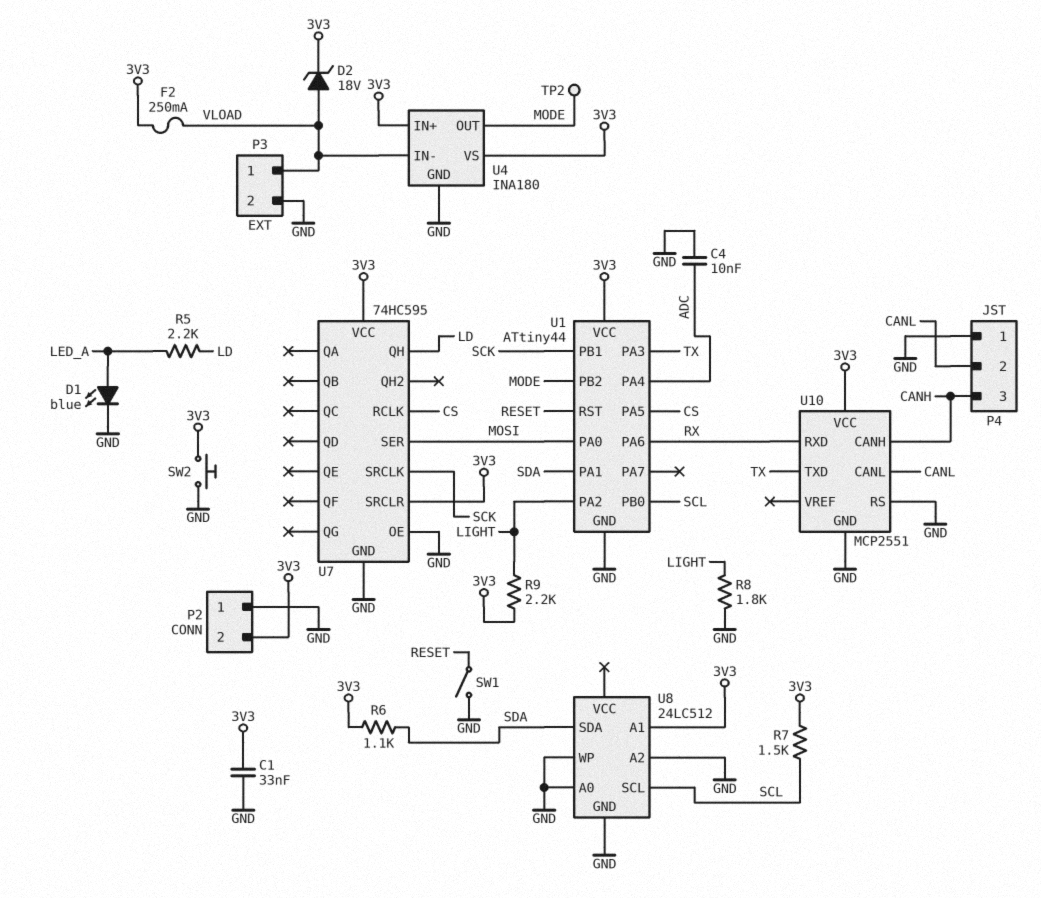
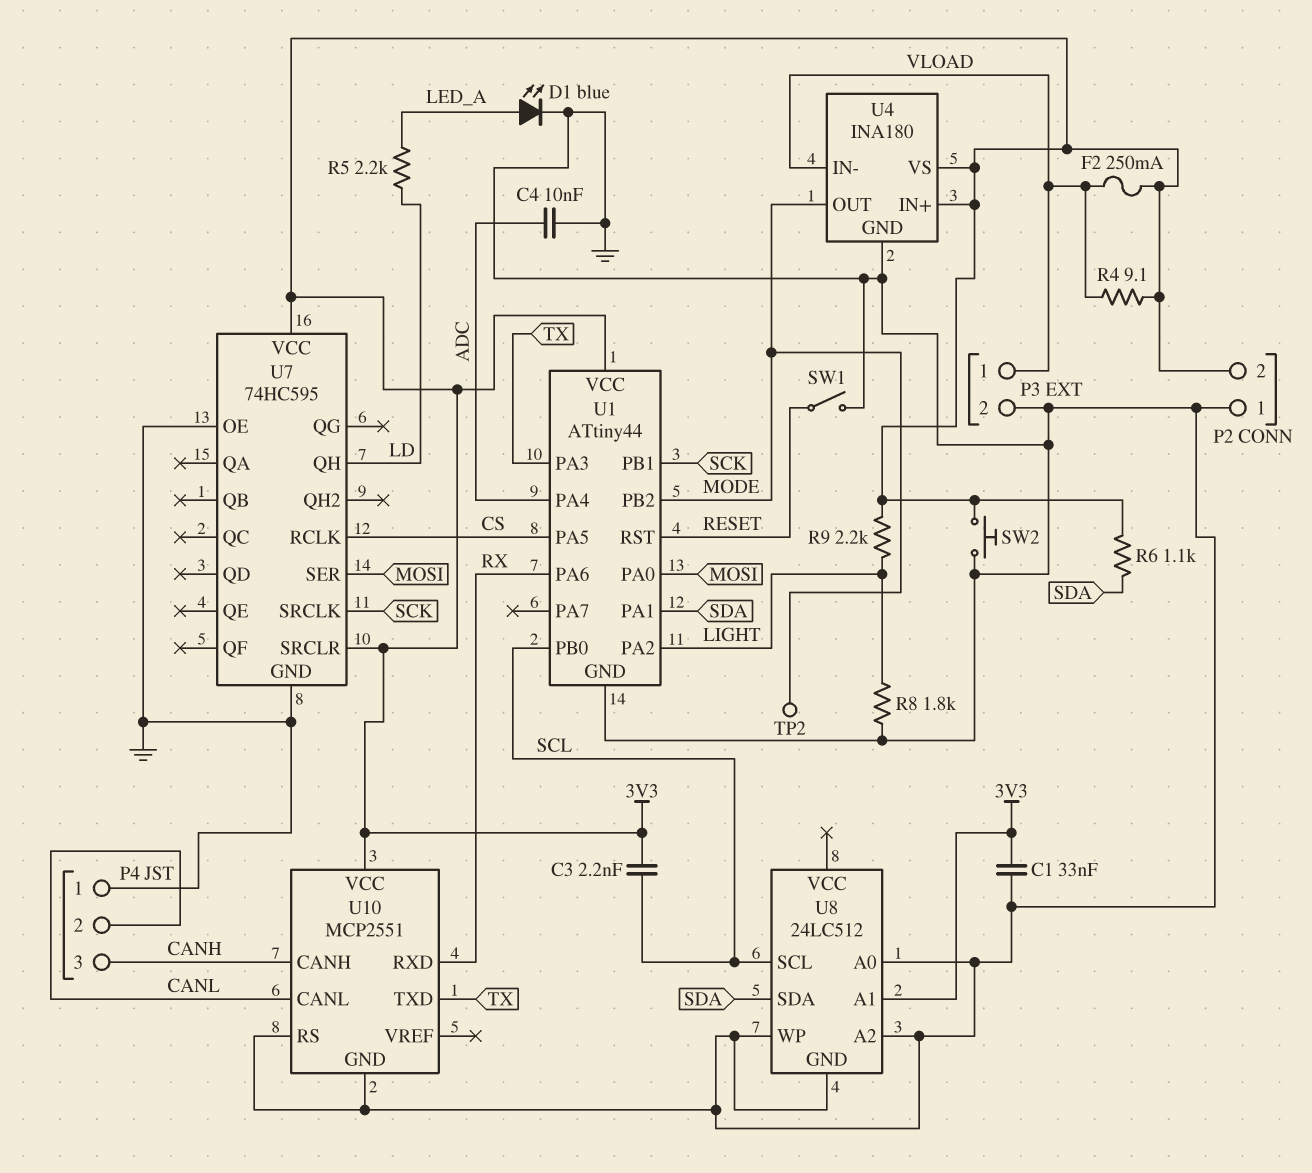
C3: none -> 2.2nF (3V3, SCL)
D2: zener 18V (A VLOAD, K 3V3) -> none
R4: none -> 9.1 (3V3, VLOAD)
R7: 1.5k (3V3, SCL) -> none

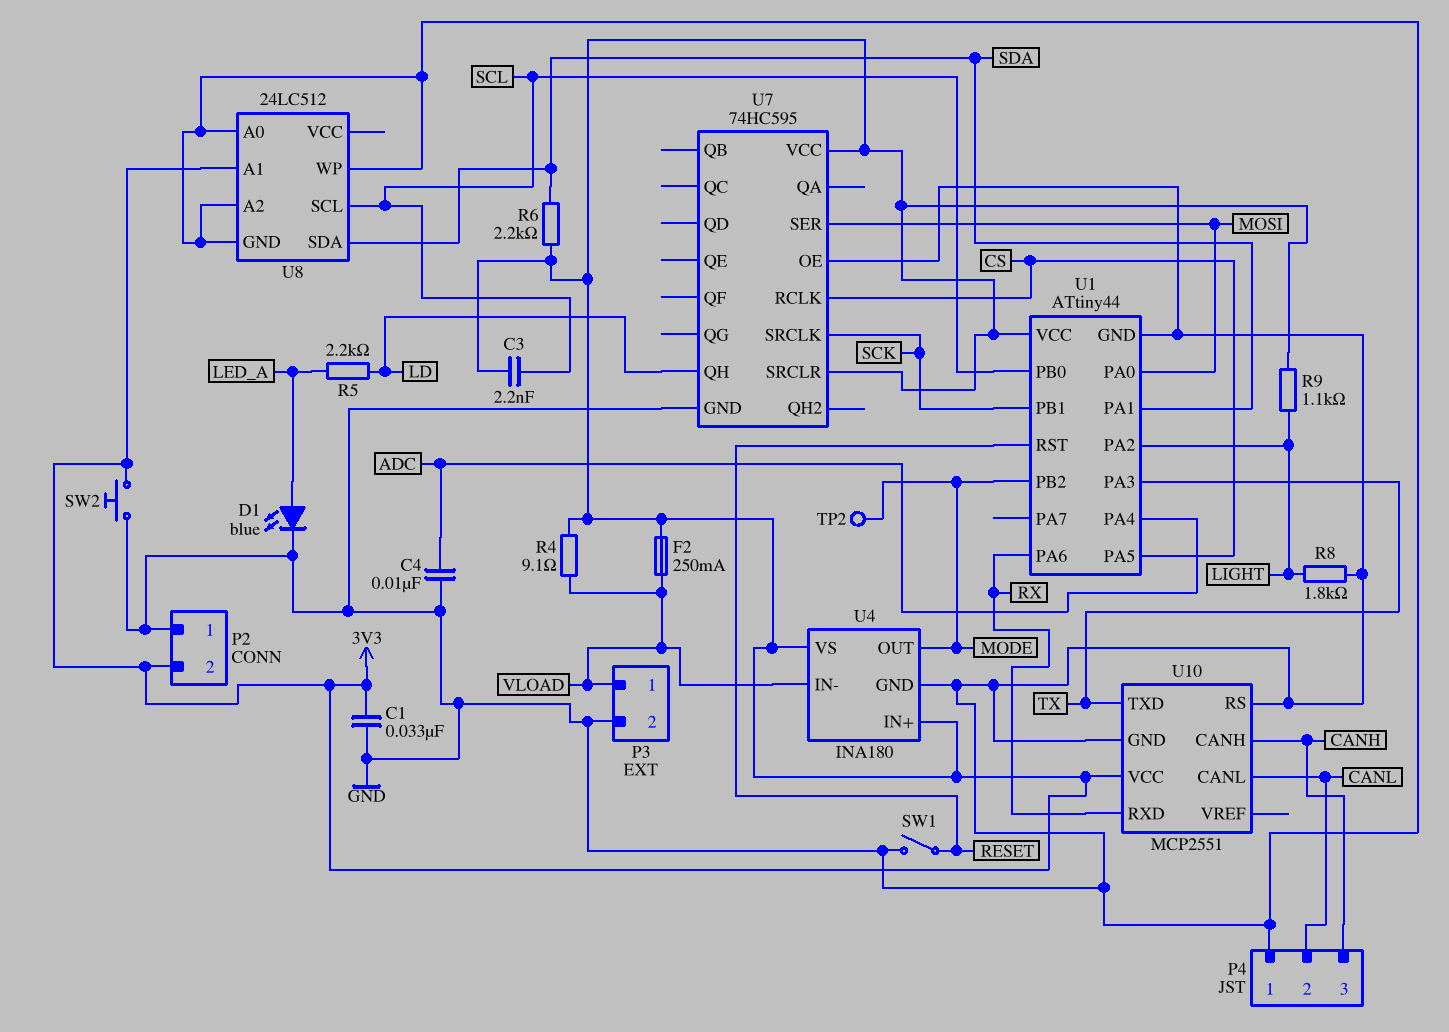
R6: 1.1k (3V3, SDA) -> 2.2k (3V3, SDA)
R9: 2.2k (3V3, LIGHT) -> 1.1k (3V3, LIGHT)

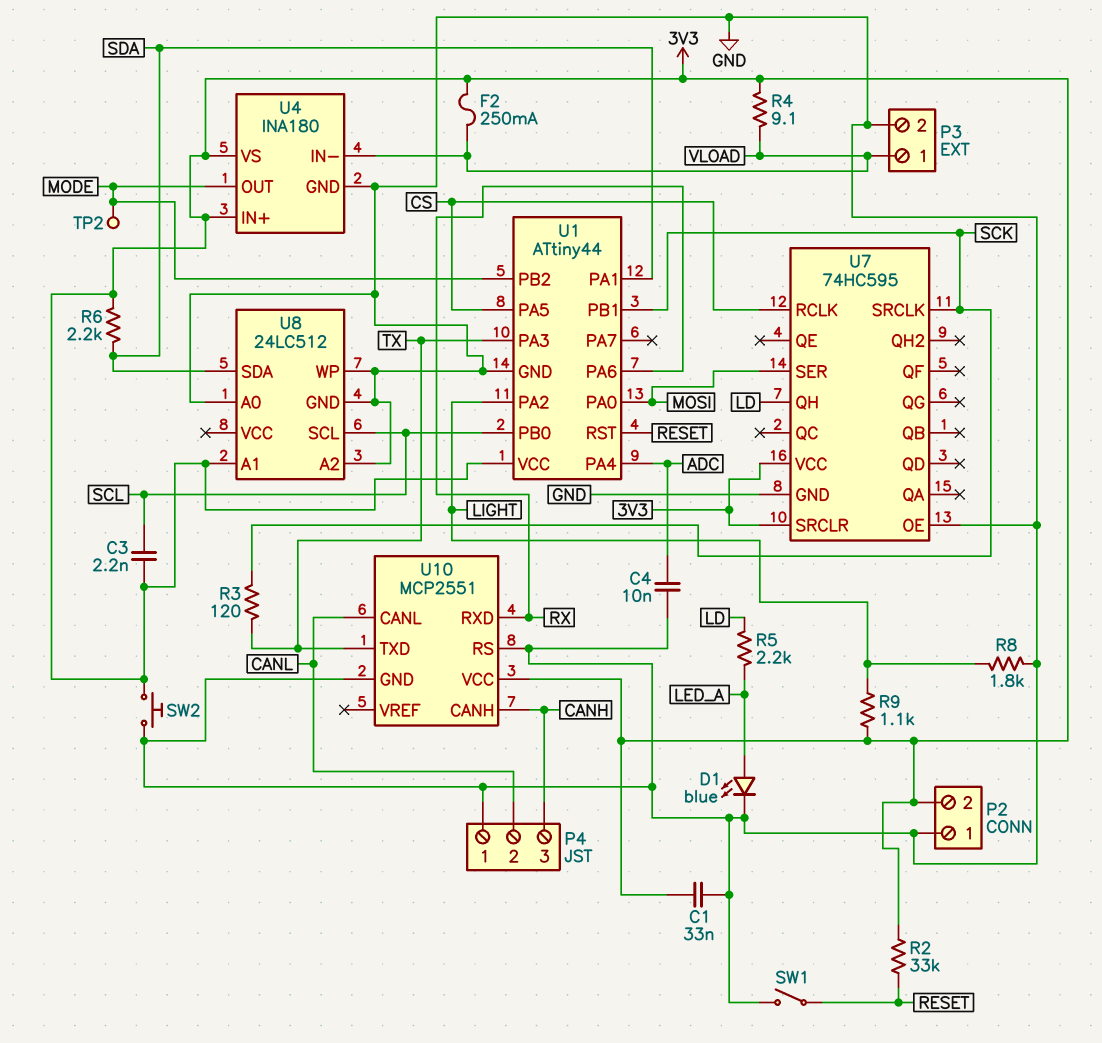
R2: none -> 33k (3V3, RESET)
R3: none -> 120 (SCK, TX)

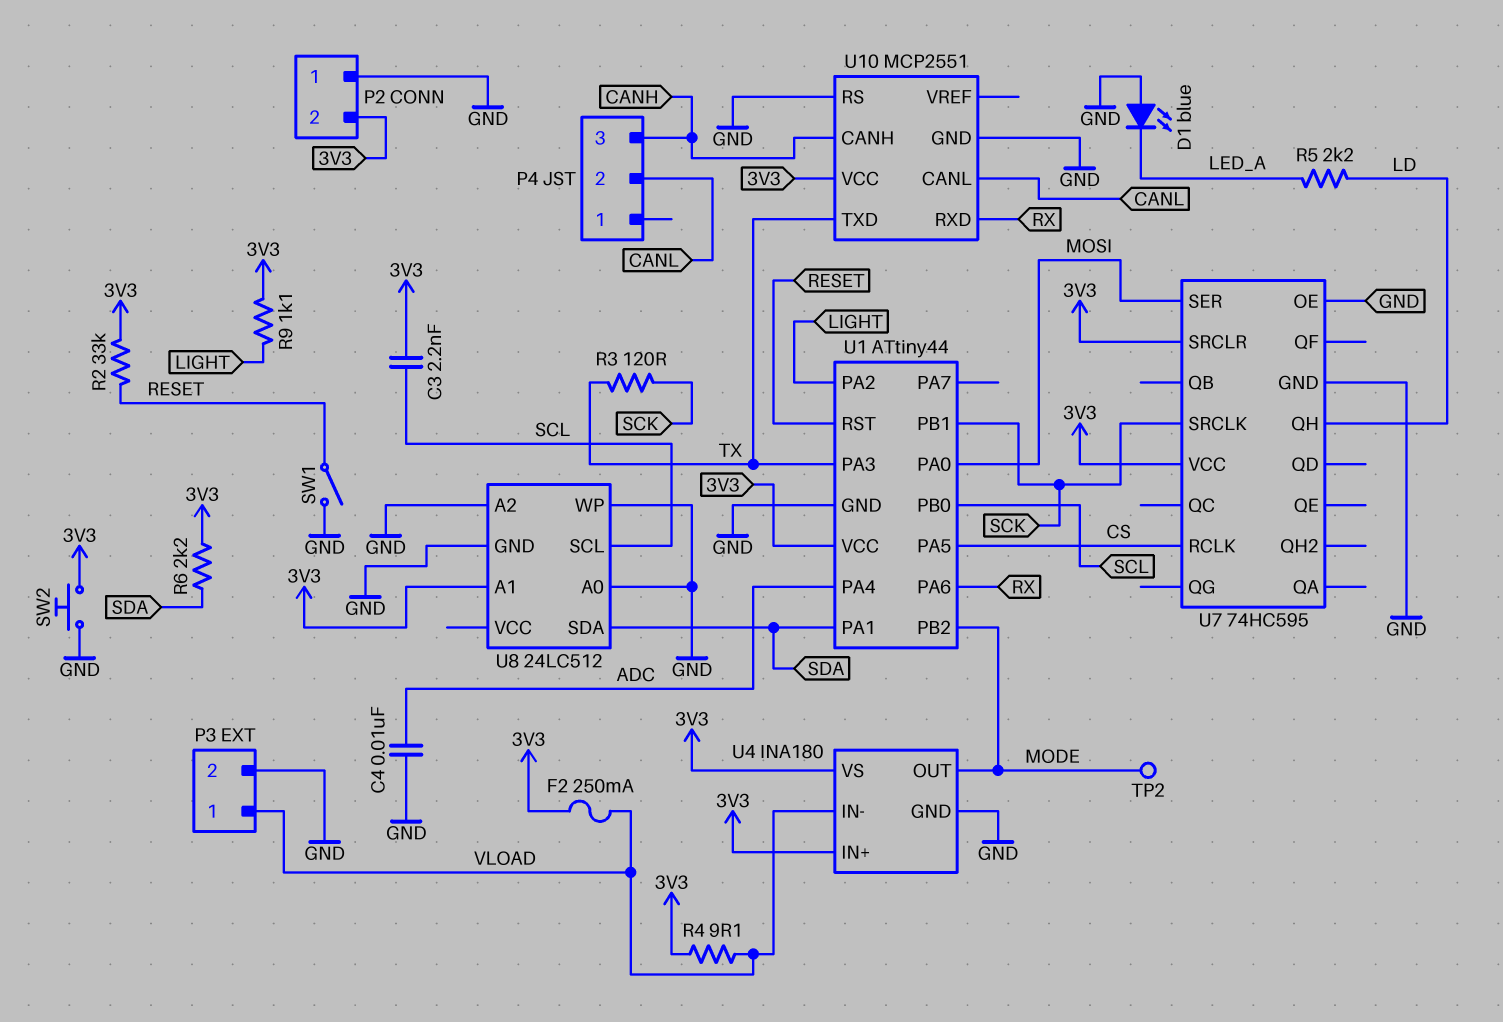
C1: 33nF (3V3, GND) -> none
D1: LED blue (A LED_A, K GND) -> LED blue (A GND, K LED_A)
P4 pin 1: GND -> none
R8: 1.8k (GND, LIGHT) -> none

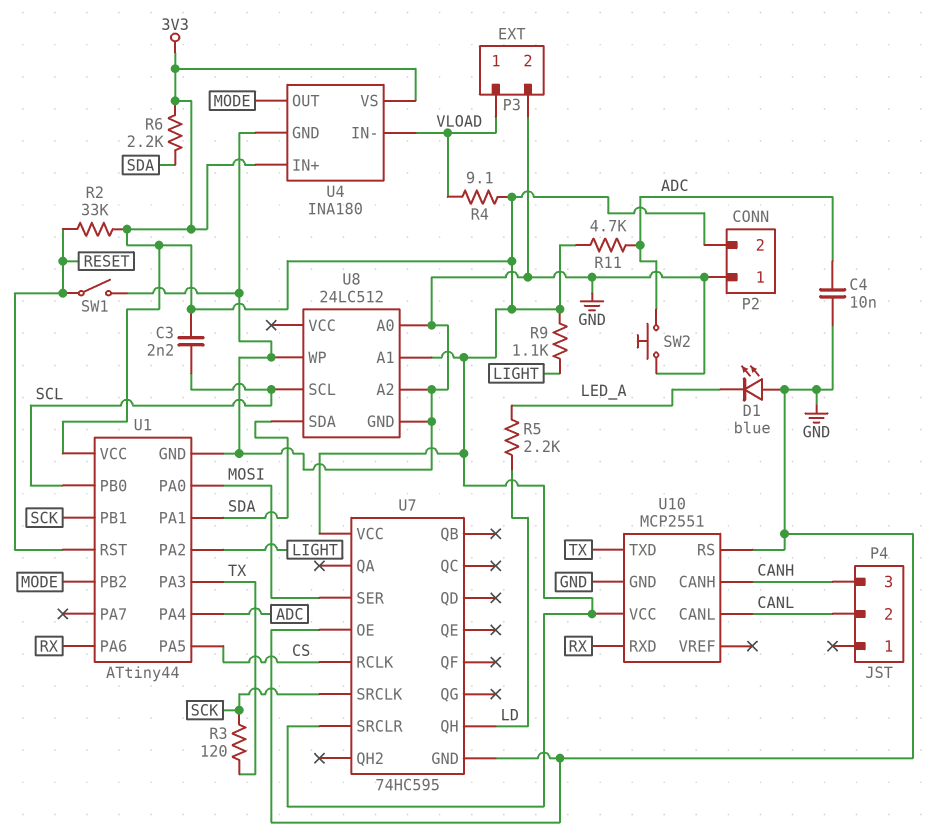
F2: 250mA (3V3, VLOAD) -> none
R11: none -> 4.7k (3V3, ADC)
SW2: button (3V3, GND) -> button (ADC, GND)
TP2: test point (MODE) -> none

